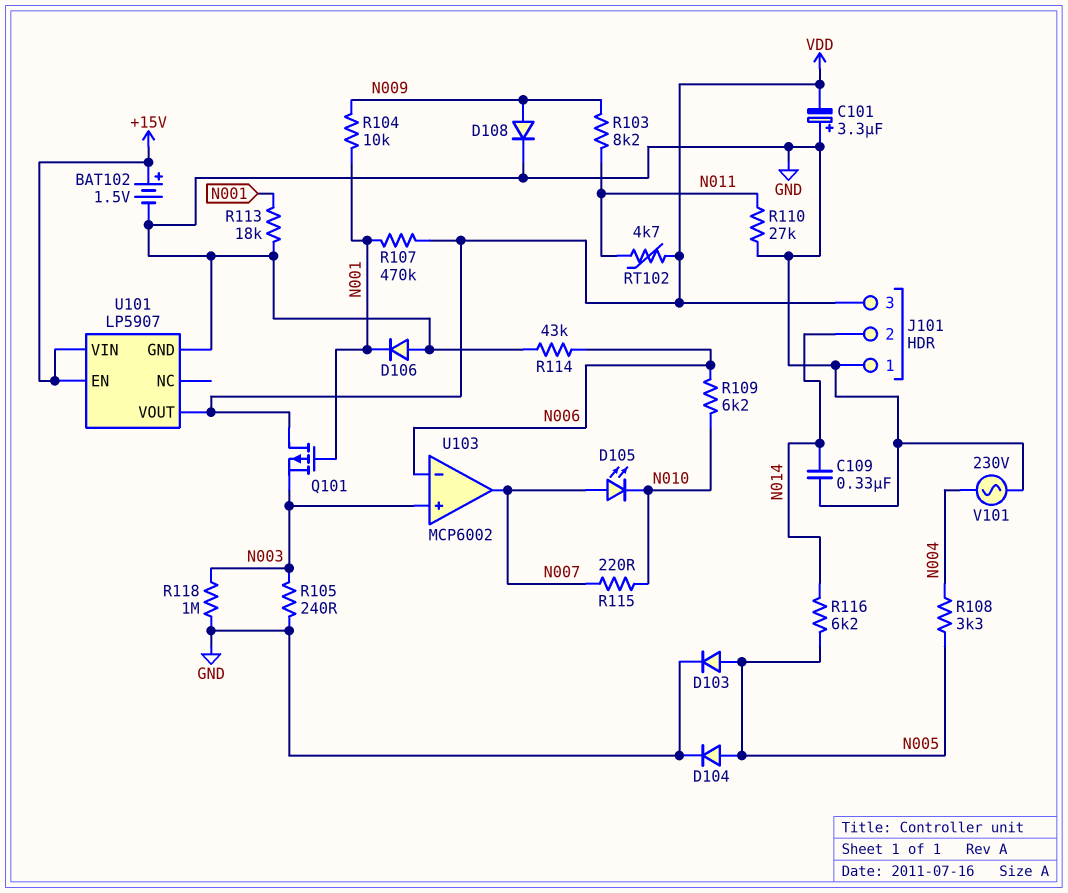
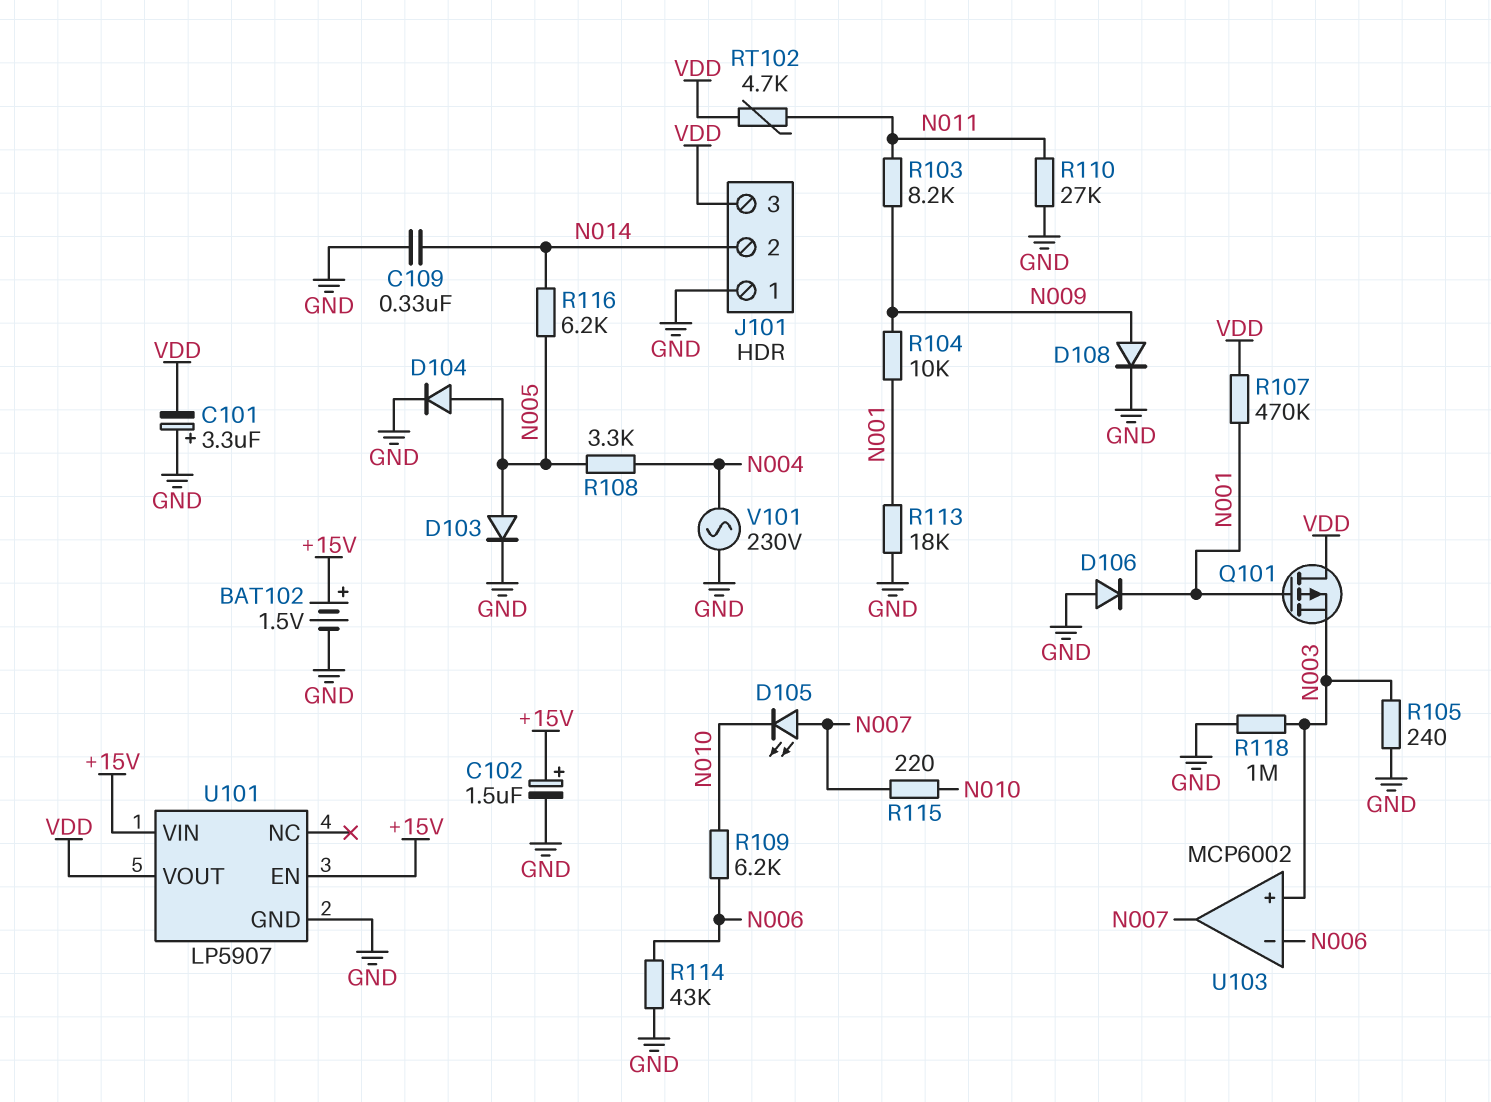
C102: none -> 1.5uF (plus +15V, minus GND)

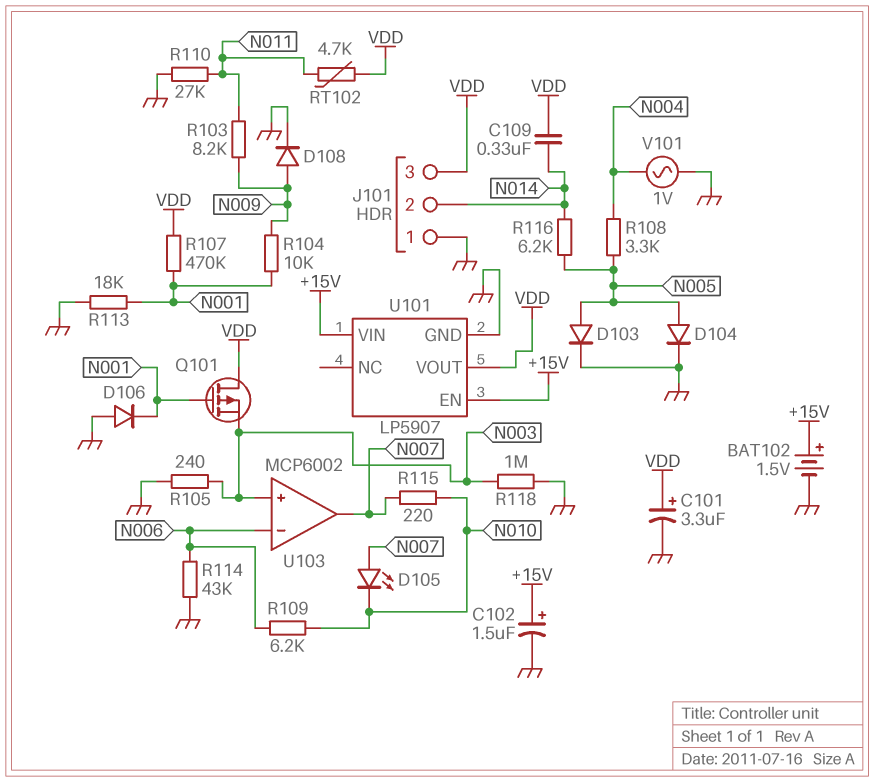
C101: 3.3uF (plus GND, minus VDD) -> 3.3uF (plus VDD, minus GND)
C109: 330nF (GND, N014) -> 330nF (N014, VDD)
V101: AC 230V (GND, N004) -> AC 1V (GND, N004)

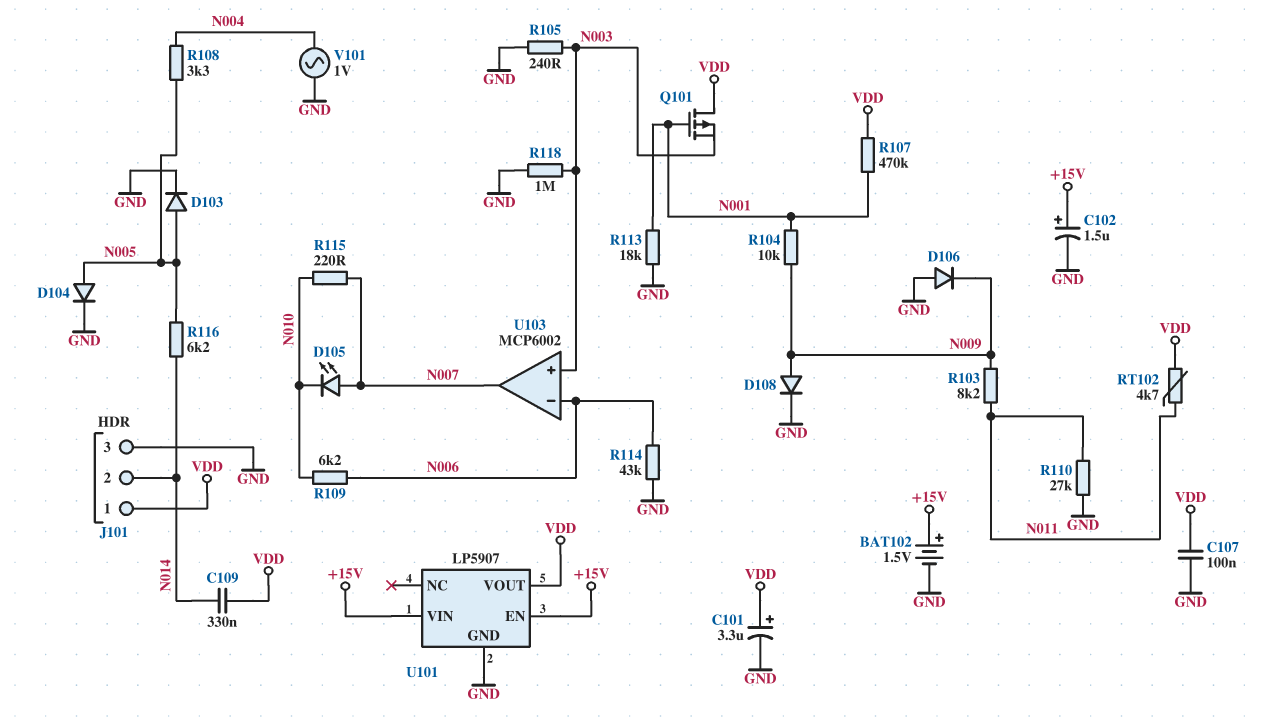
C107: none -> 100nF (GND, VDD)
D106: diode (A GND, K N001) -> diode (A GND, K N009)
J101 pin 1: GND -> VDD
J101 pin 3: VDD -> GND

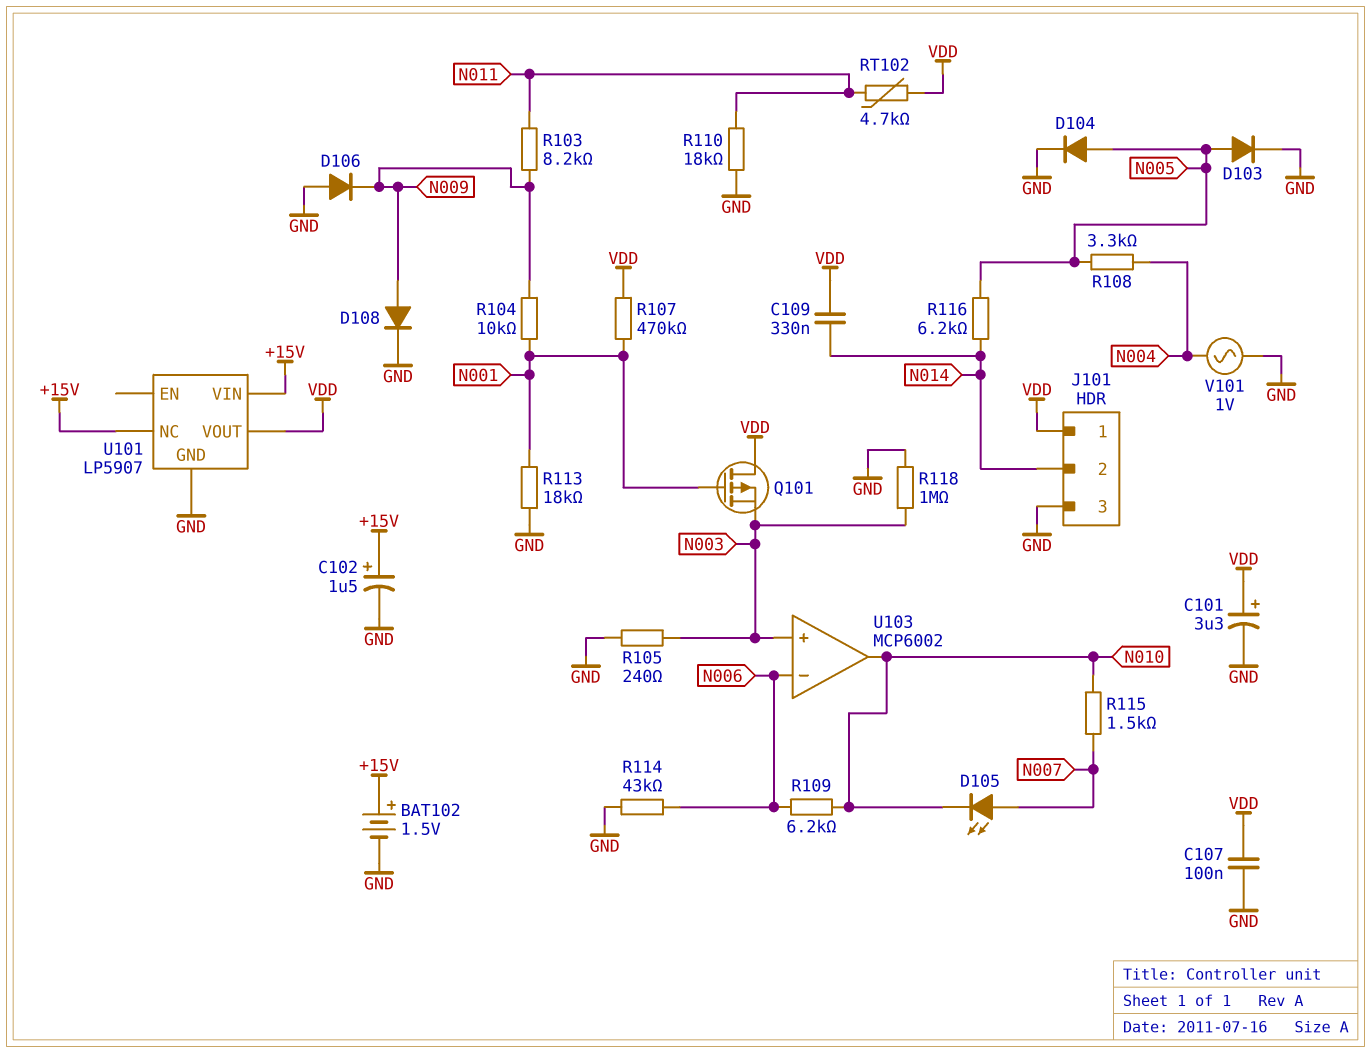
R110: 27k (GND, N011) -> 18k (GND, N011)
R115: 220 (N007, N010) -> 1.5k (N007, N010)
U101 pin EN: +15V -> none
U101 pin NC: none -> +15V
U103 pin out: N007 -> N010

